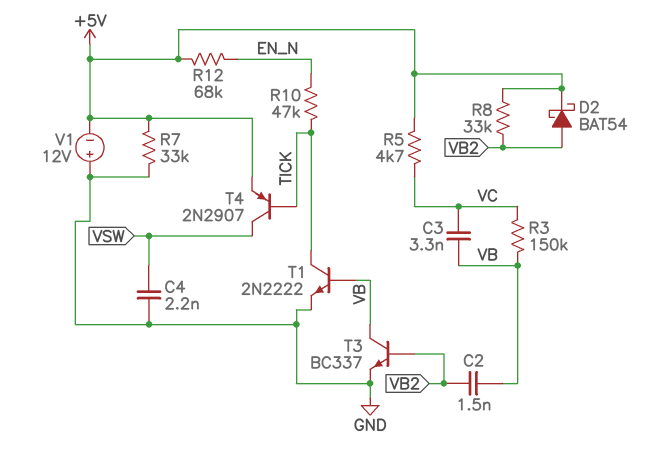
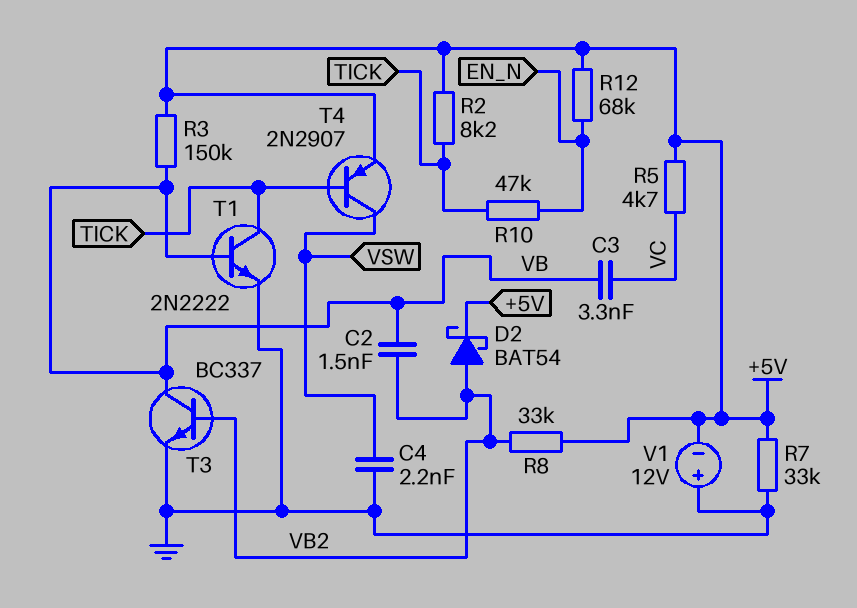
R2: none -> 8.2k (+5V, TICK)
R3: 150k (VB, VC) -> 150k (+5V, VB)

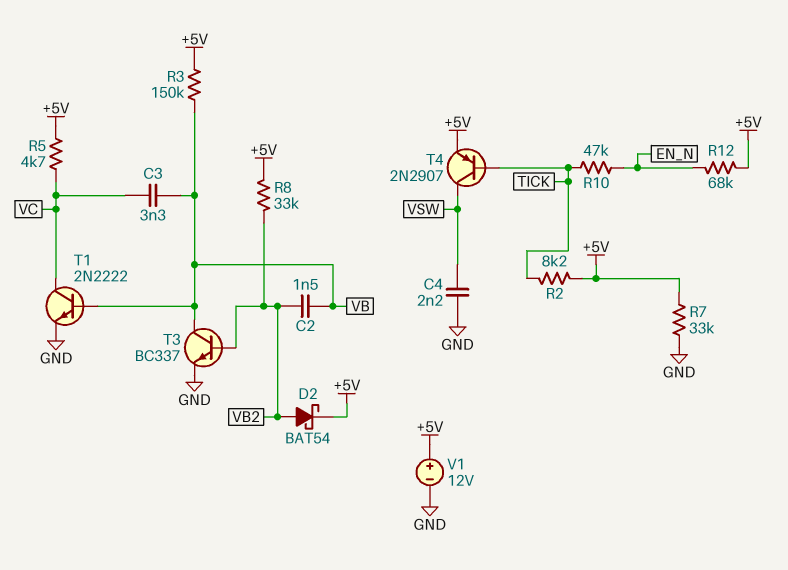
T1: NPN 2N2222 (B VB, C TICK, E GND) -> NPN 2N2222 (B VB, C VC, E GND)
V1: 12V (plus GND, minus +5V) -> 12V (plus +5V, minus GND)

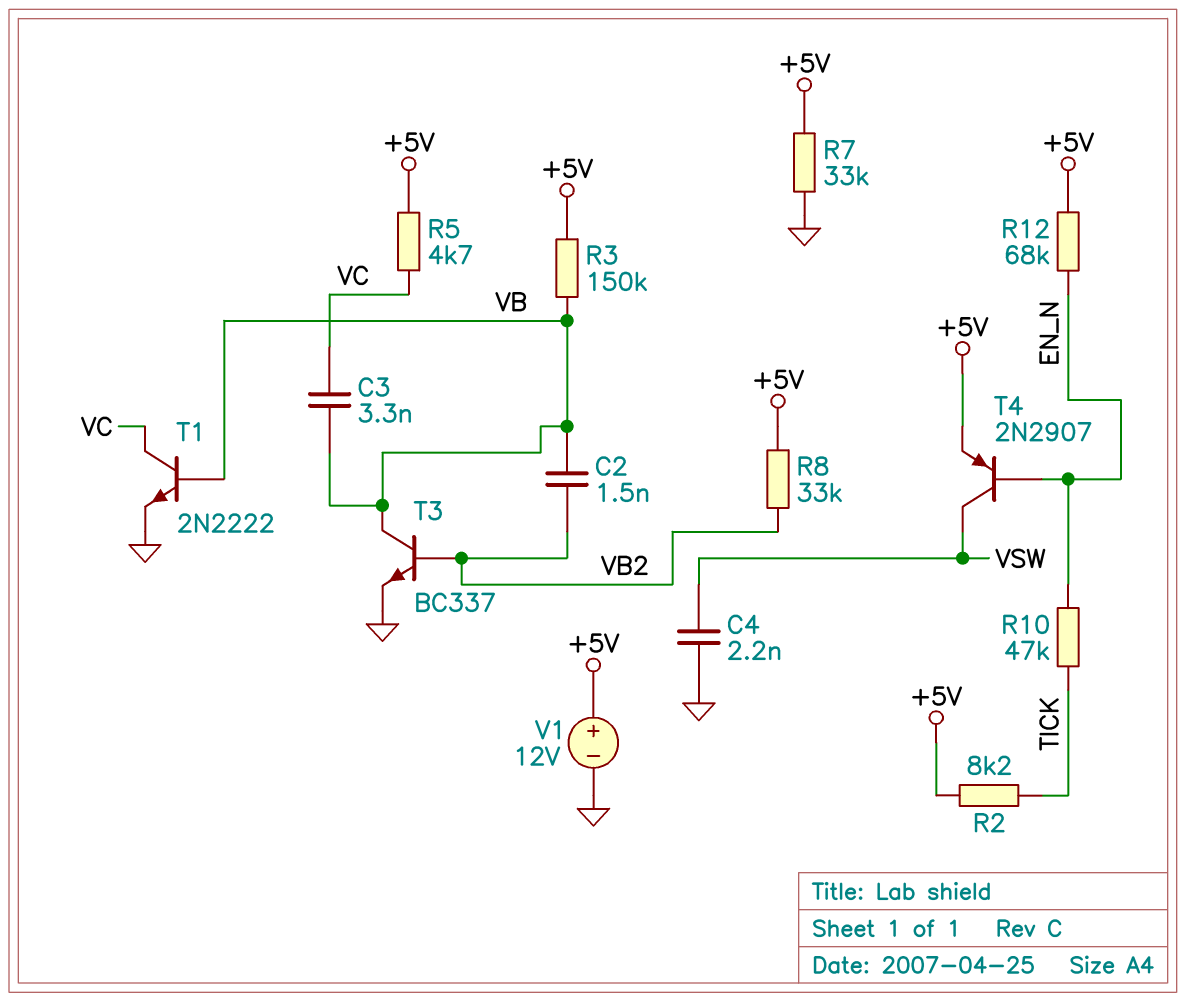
D2: schottky BAT54 (A VB2, K +5V) -> none
T4: PNP 2N2907 (B TICK, C VSW, E +5V) -> PNP 2N2907 (B EN_N, C VSW, E +5V)

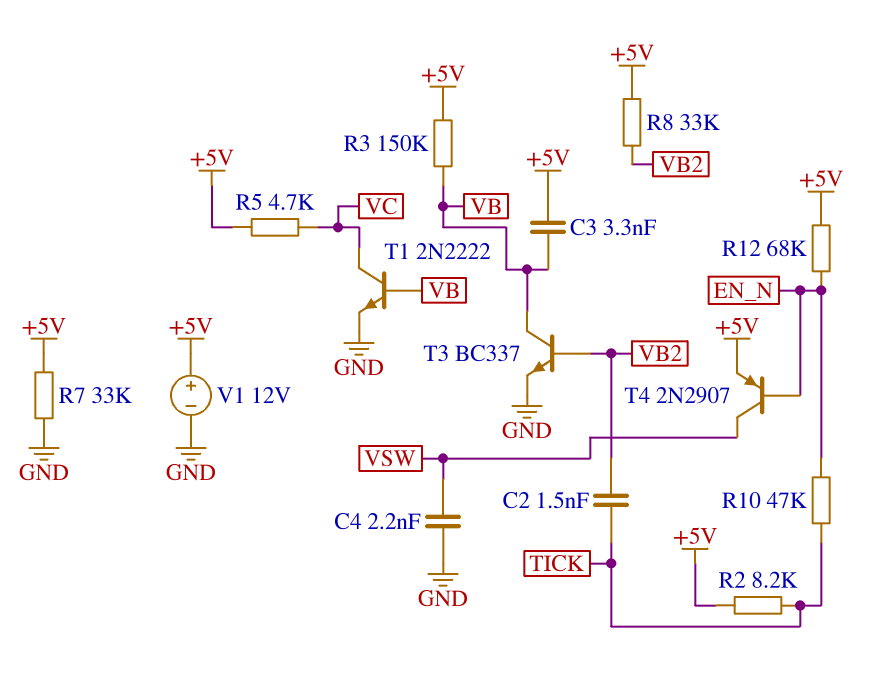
C2: 1.5nF (VB, VB2) -> 1.5nF (TICK, VB2)
C3: 3.3nF (VB, VC) -> 3.3nF (+5V, VB)

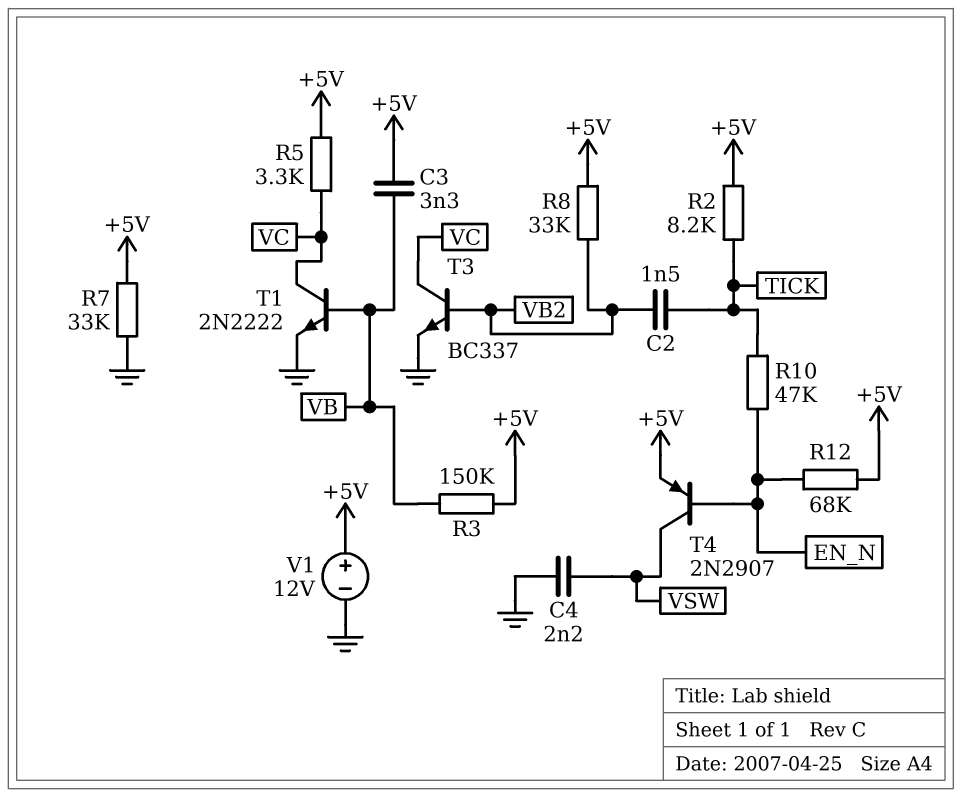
R5: 4.7k (+5V, VC) -> 3.3k (+5V, VC)
T3: NPN BC337 (B VB2, C VB, E GND) -> NPN BC337 (B VB2, C VC, E GND)

